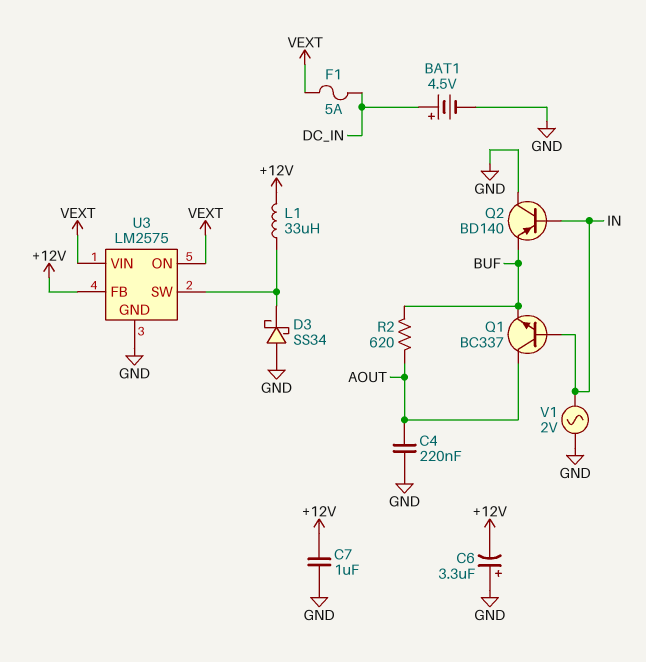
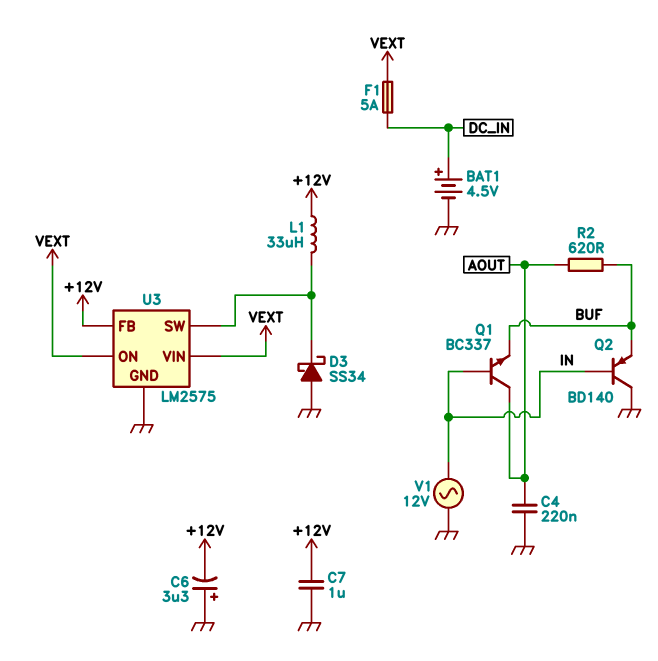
V1: AC 2V (GND, IN) -> AC 12V (GND, IN)

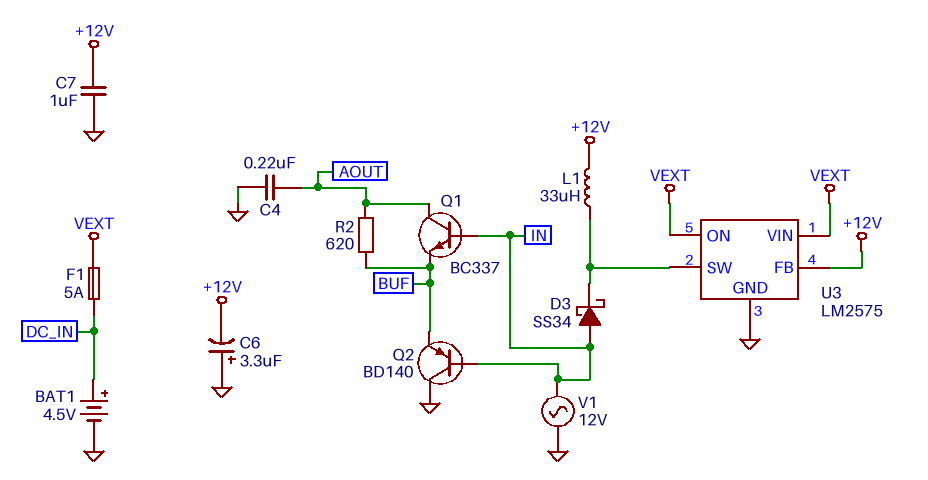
D3: schottky SS34 (A GND, K U3/SW) -> schottky SS34 (A IN, K U3/SW)

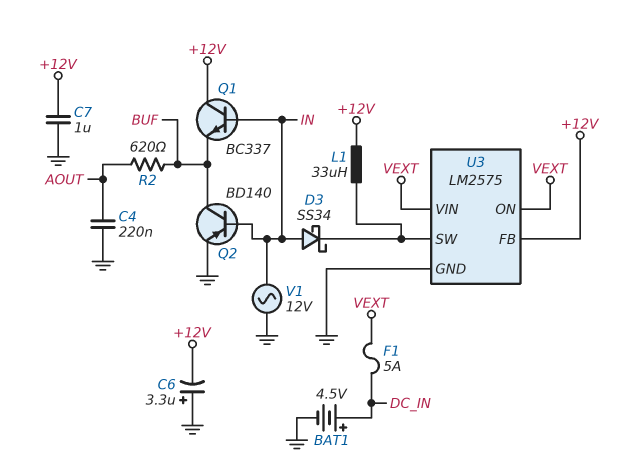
Q1: NPN BC337 (B IN, C AOUT, E BUF) -> NPN BC337 (B IN, C +12V, E BUF)
Q2: PNP BD140 (B IN, C GND, E BUF) -> PNP BD140 (B IN, C BUF, E GND)

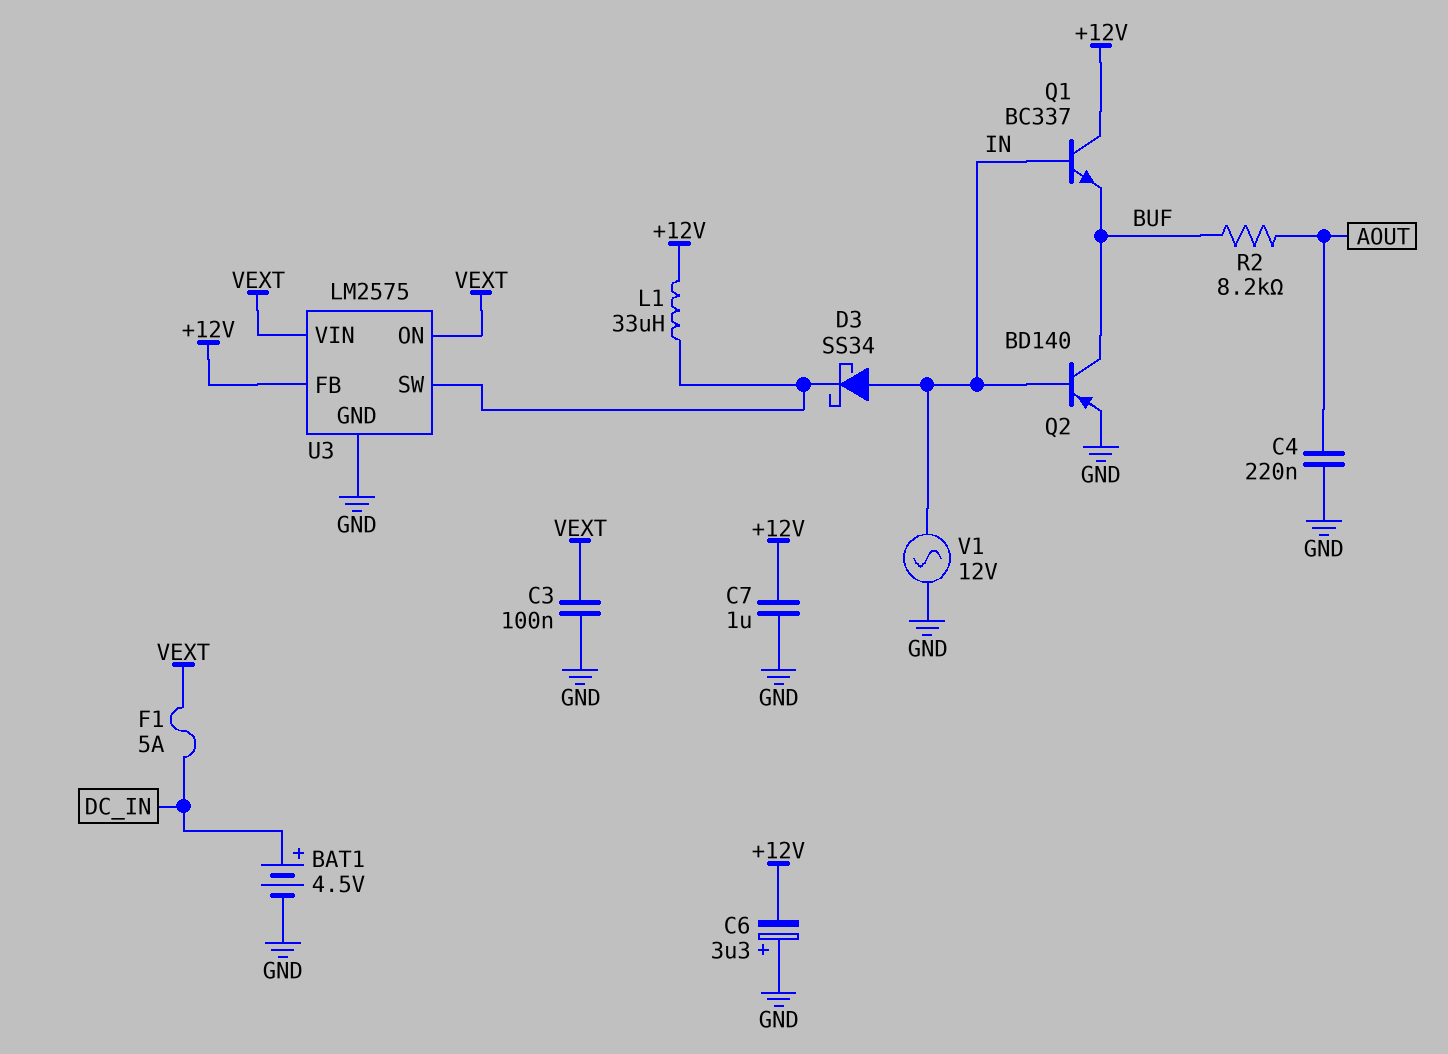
C3: none -> 100nF (GND, VEXT)
R2: 620 (AOUT, BUF) -> 8.2k (AOUT, BUF)

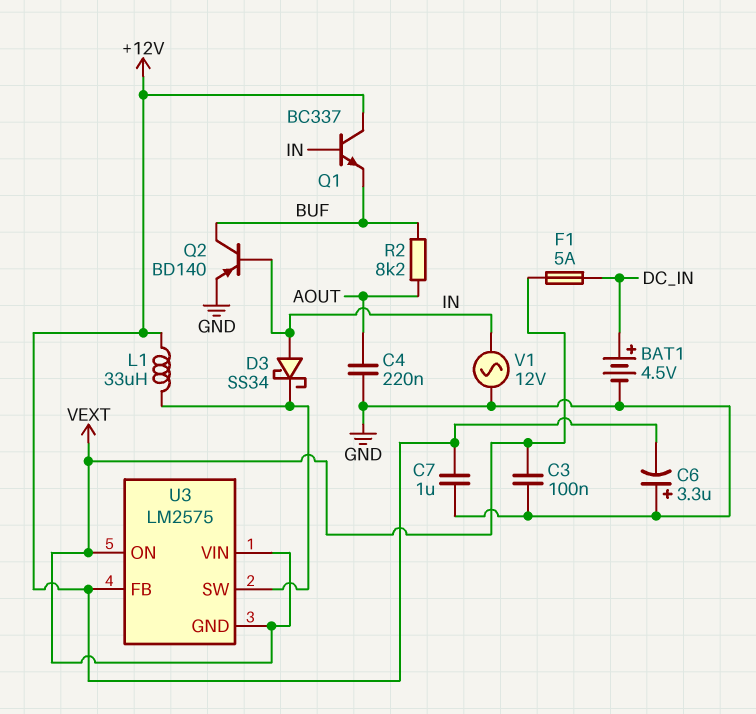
U3 pin GND: GND -> VEXT

